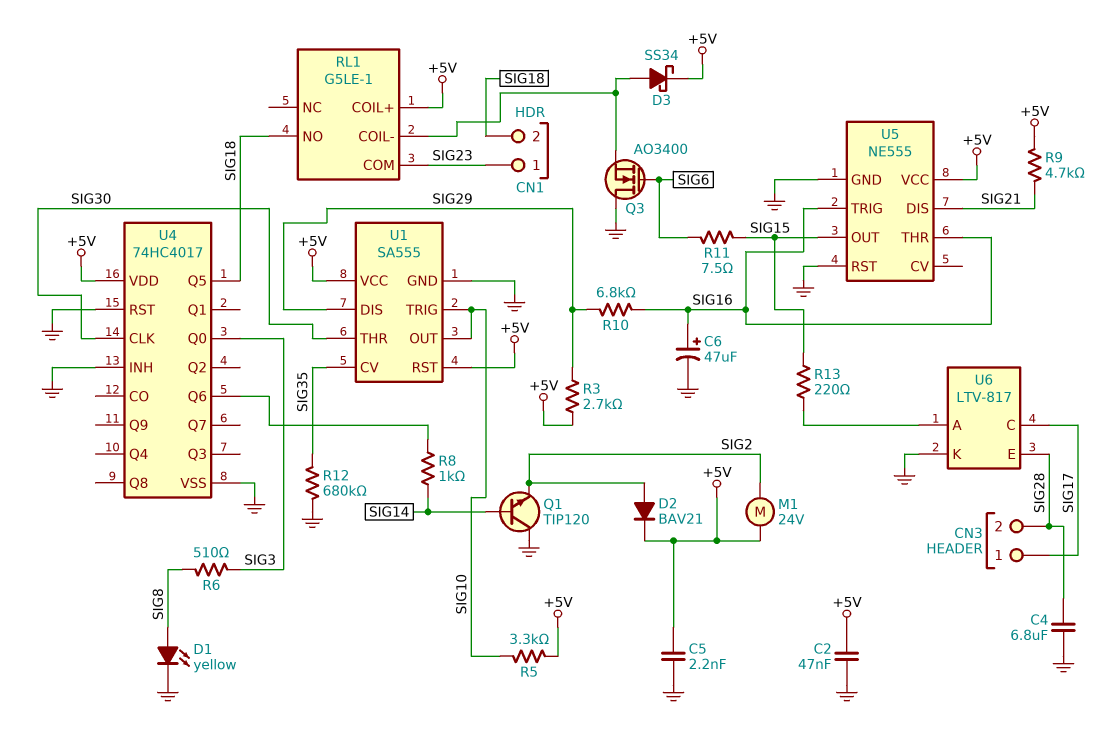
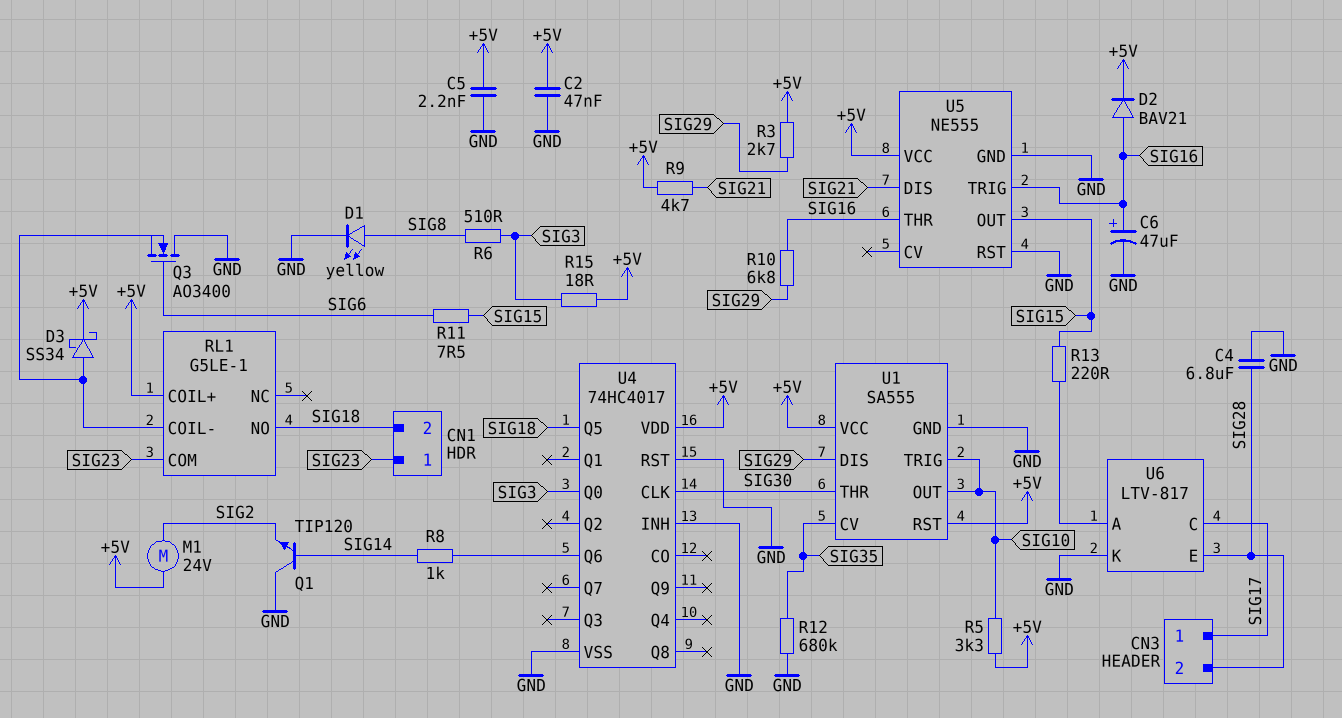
D2: diode BAV21 (A SIG2, K +5V) -> diode BAV21 (A SIG16, K +5V)
R15: none -> 18 (+5V, SIG3)

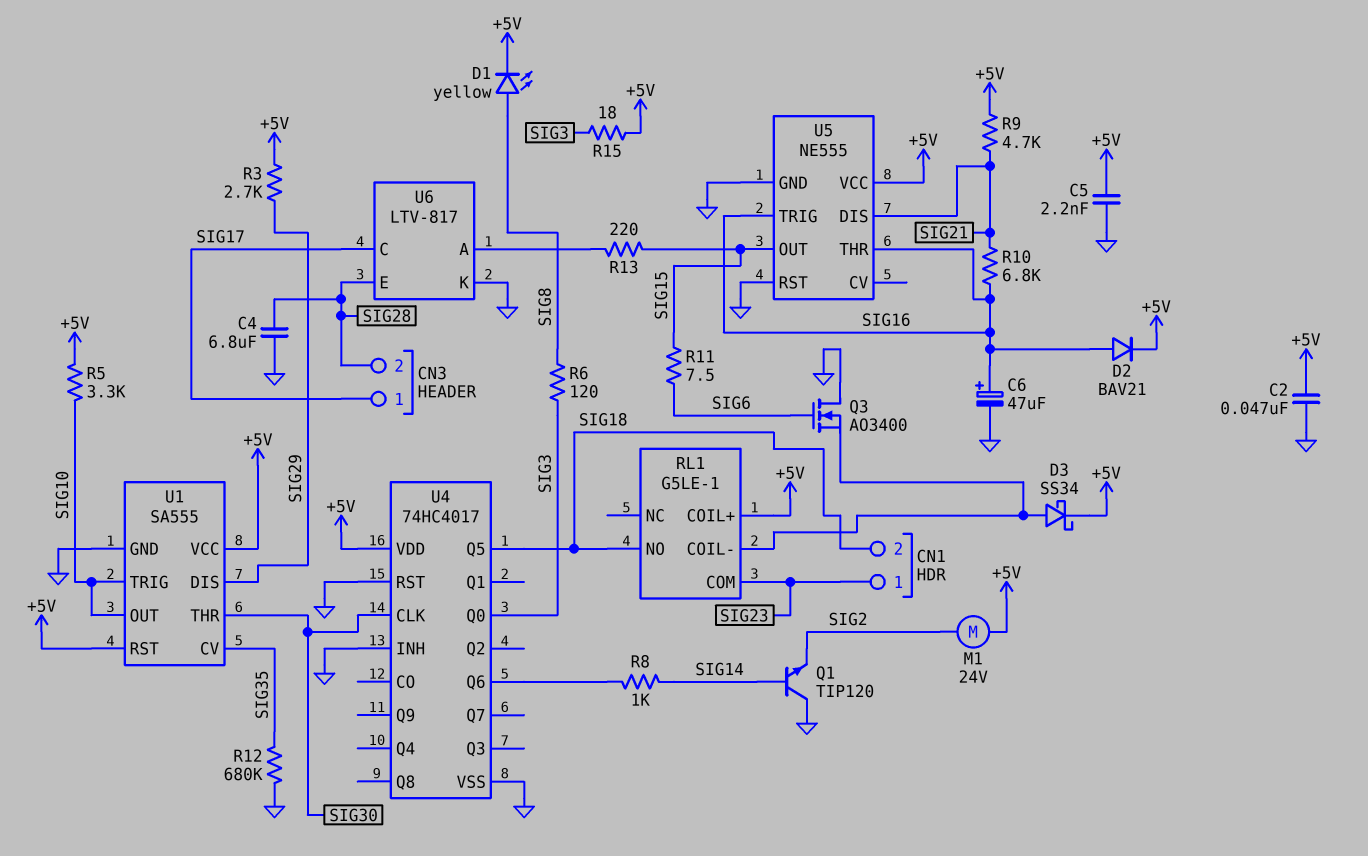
D1: LED yellow (A SIG8, K GND) -> LED yellow (A SIG8, K +5V)
R6: 510 (SIG3, SIG8) -> 120 (SIG3, SIG8)
R10: 6.8k (SIG16, SIG29) -> 6.8k (SIG16, SIG21)

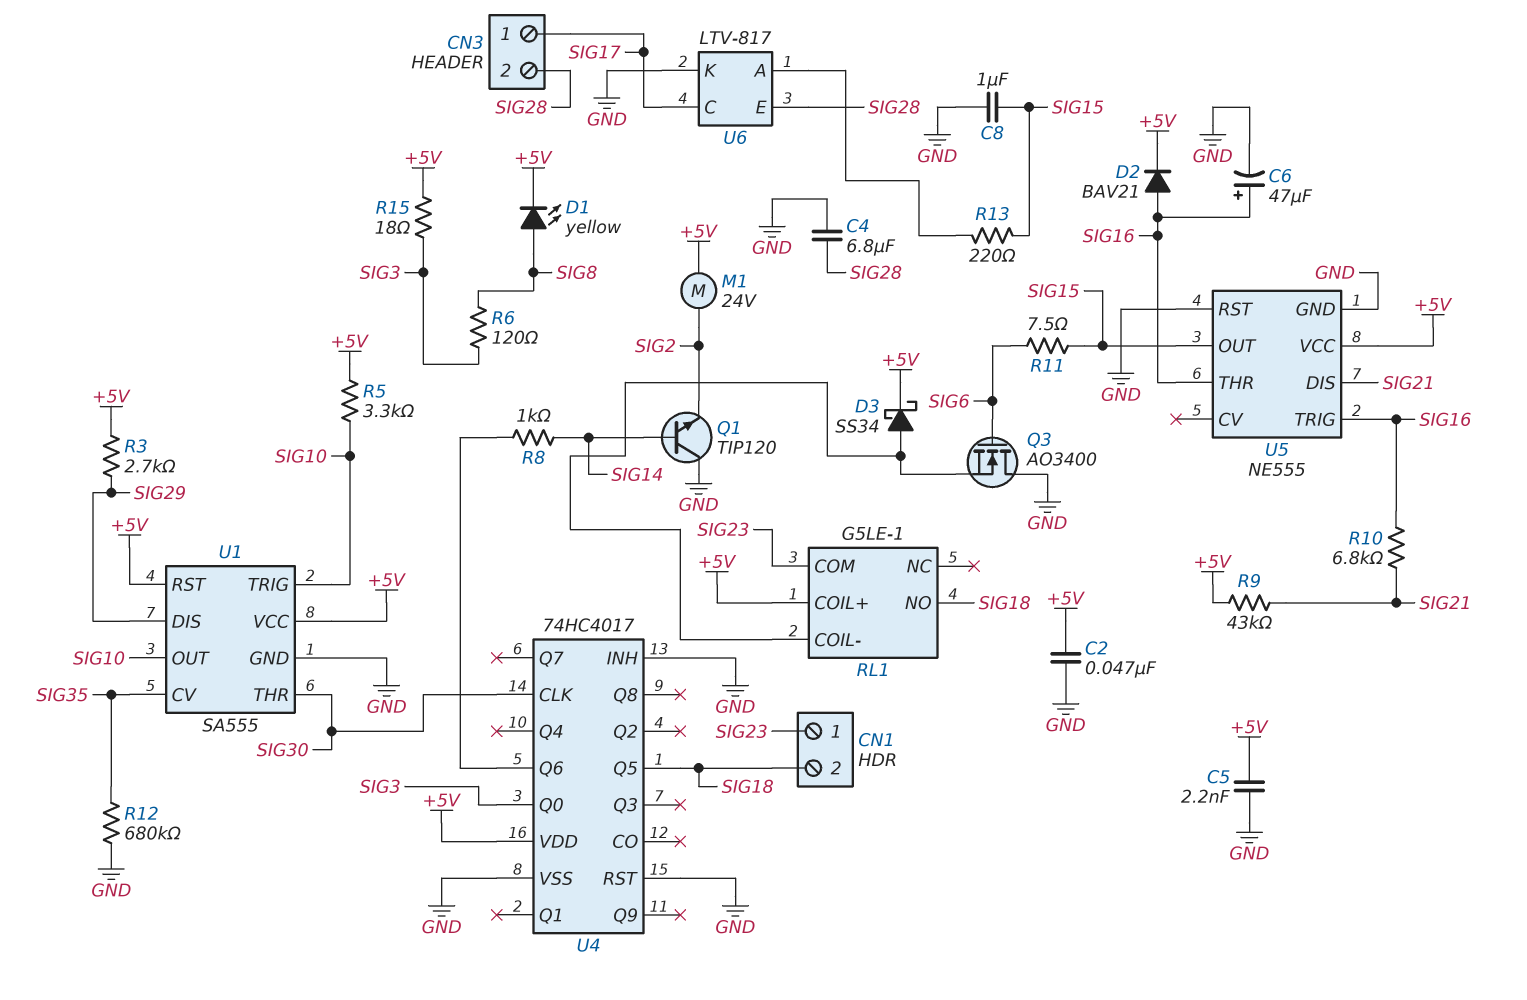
C8: none -> 1uF (GND, SIG15)
R9: 4.7k (+5V, SIG21) -> 43k (+5V, SIG21)

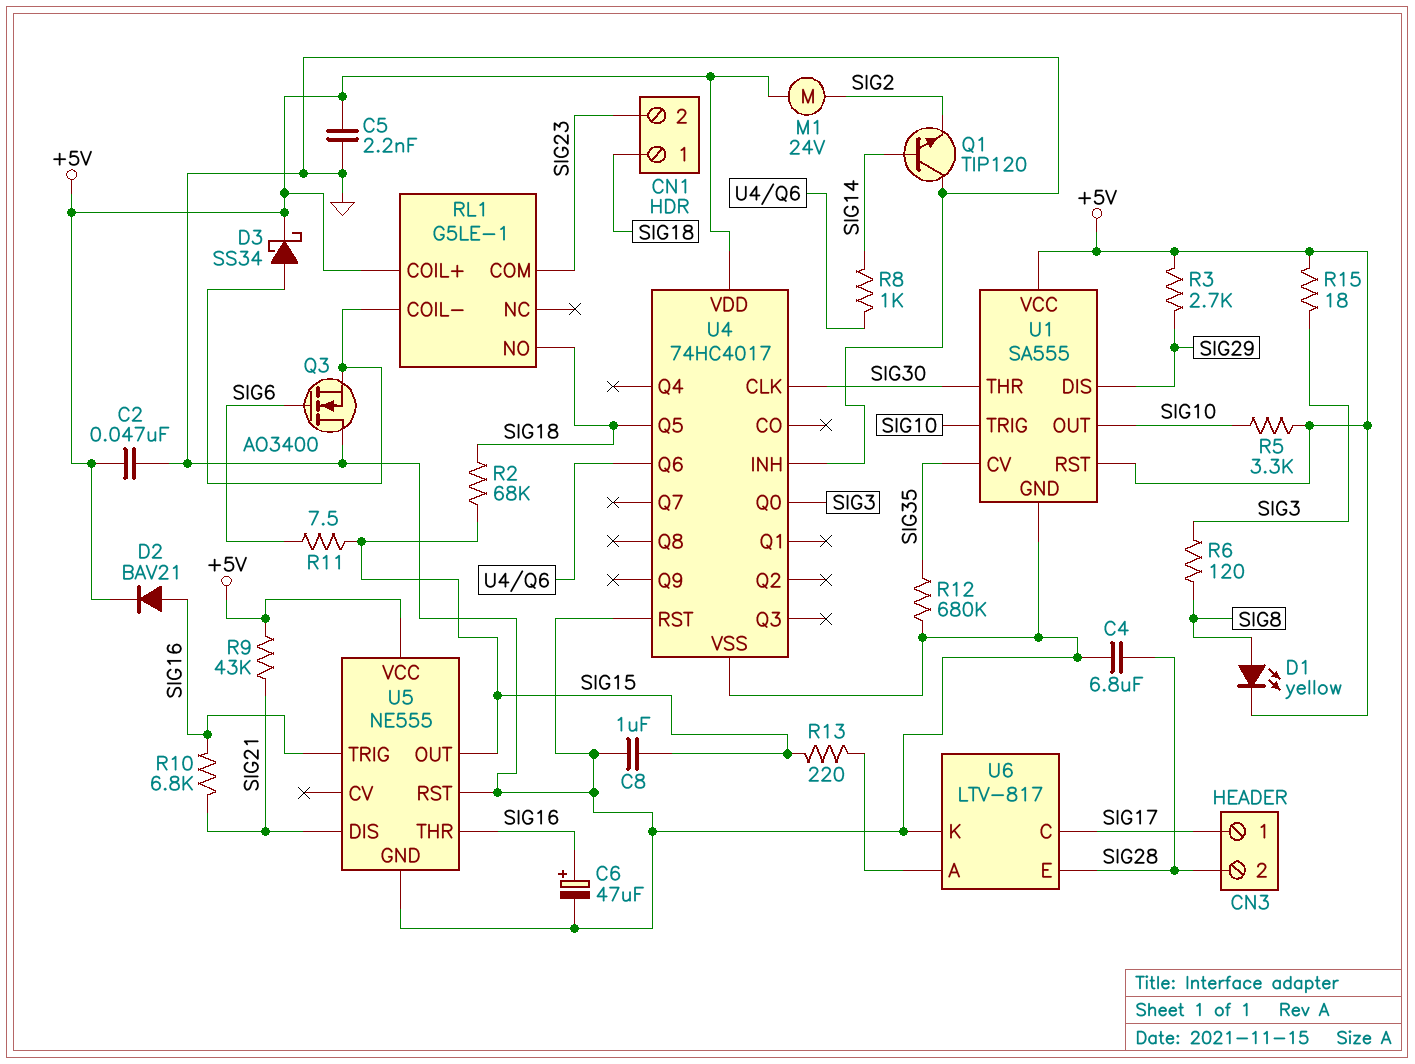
CN1 pin 1: SIG23 -> SIG18
CN1 pin 2: SIG18 -> SIG23
R2: none -> 68k (SIG15, SIG18)

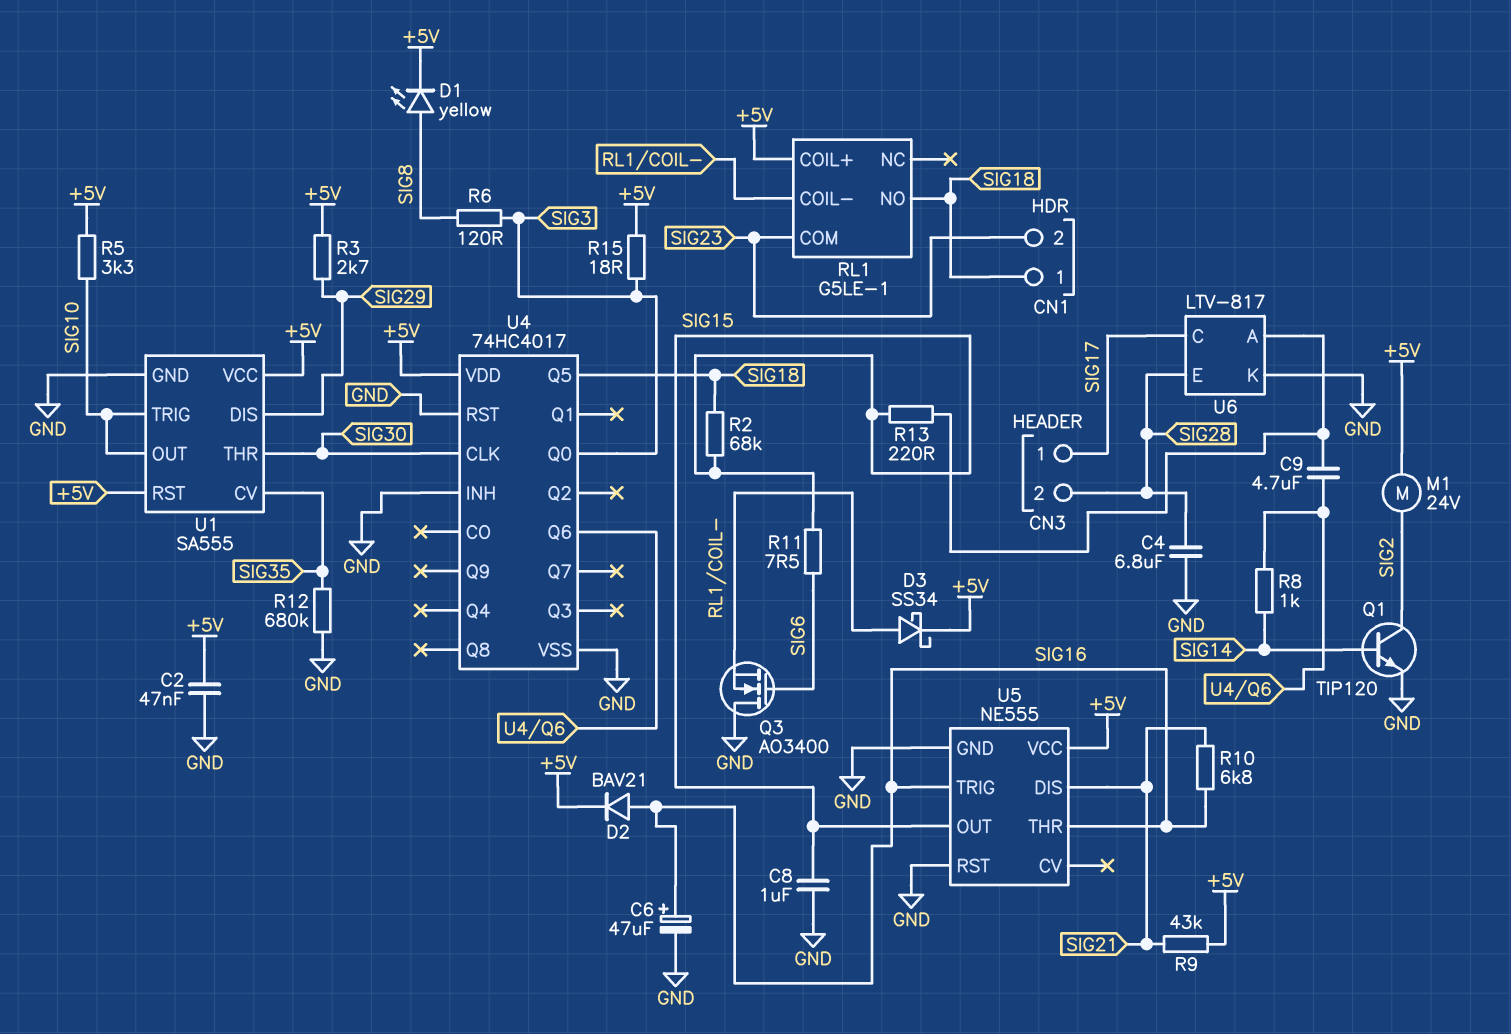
C5: 2.2nF (+5V, GND) -> none
C9: none -> 4.7uF (U4/Q6, U6/A)
Q1: NPN TIP120 (B SIG14, C GND, E SIG2) -> NPN TIP120 (B SIG14, C SIG2, E GND)

